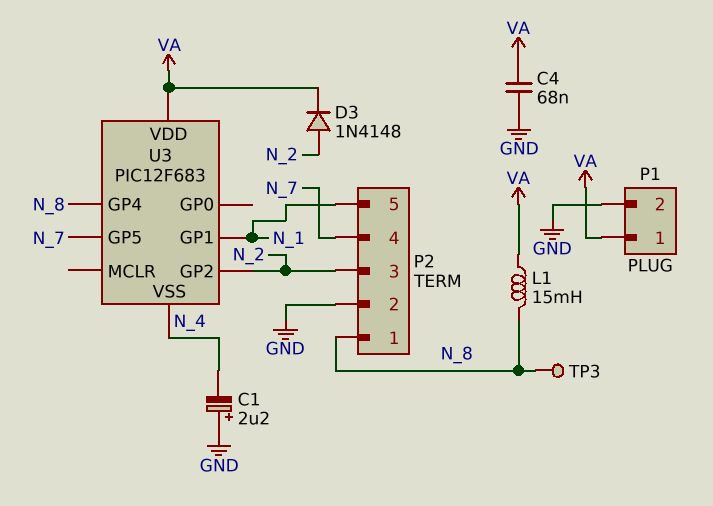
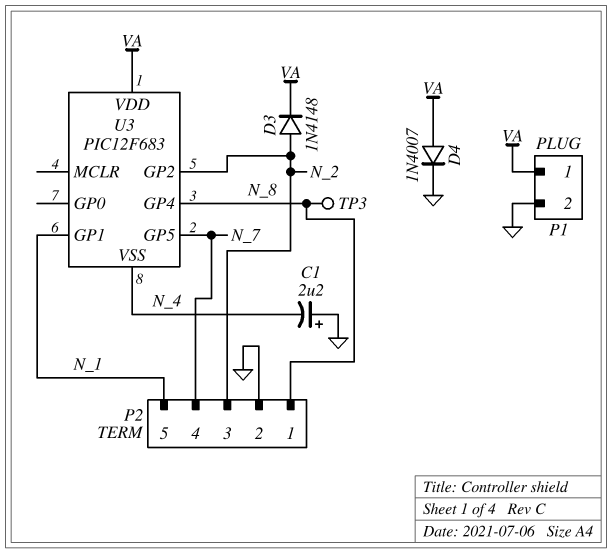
C4: 68nF (GND, VA) -> none
D4: none -> diode 1N4007 (A VA, K GND)
L1: 15mH (N_8, VA) -> none

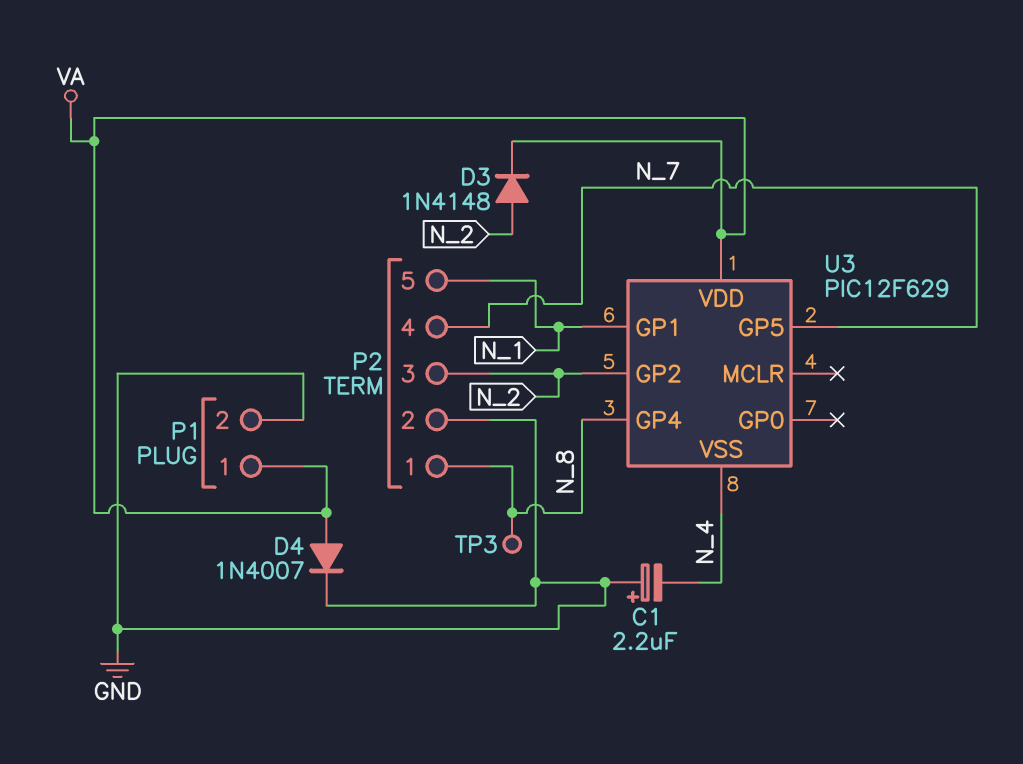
U3: PIC12F683 -> PIC12F629

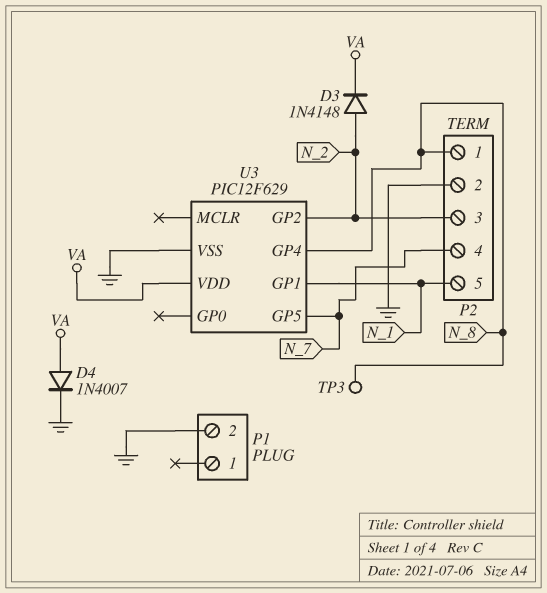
C1: 2.2uF (plus GND, minus N_4) -> none
P1 pin 1: VA -> none
U3 pin VSS: N_4 -> GND

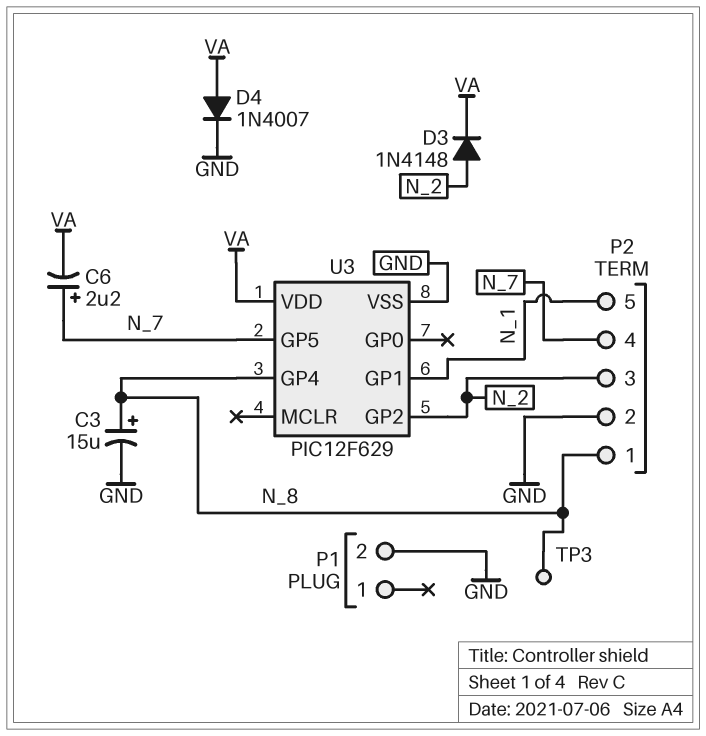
C3: none -> 15uF (plus N_8, minus GND)
C6: none -> 2.2uF (plus N_7, minus VA)

